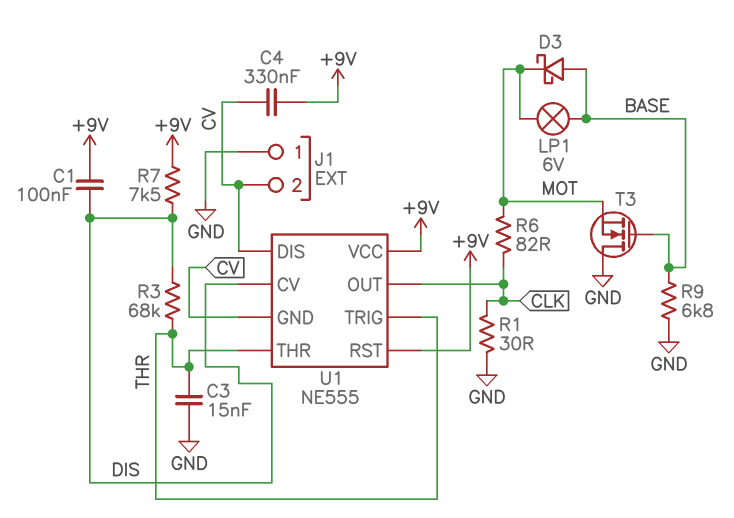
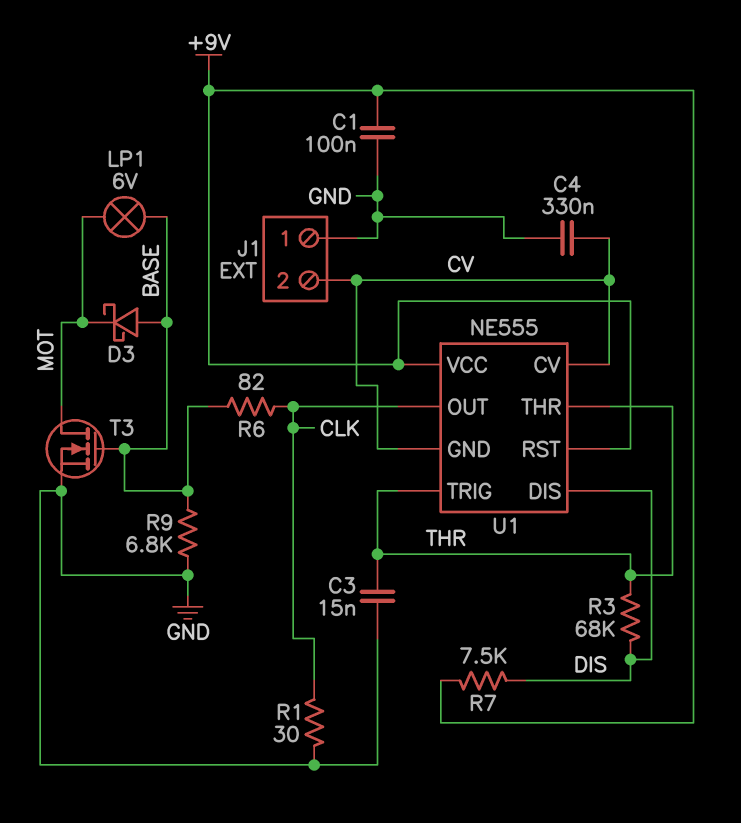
C1: 100nF (+9V, DIS) -> 100nF (+9V, GND)
C4: 330nF (+9V, CV) -> 330nF (CV, GND)
R6: 82 (CLK, MOT) -> 82 (BASE, CLK)
T3: NMOS (G BASE, D GND, S MOT) -> NMOS (G BASE, D MOT, S GND)
U1 pin CV: DIS -> CV
U1 pin DIS: CV -> DIS

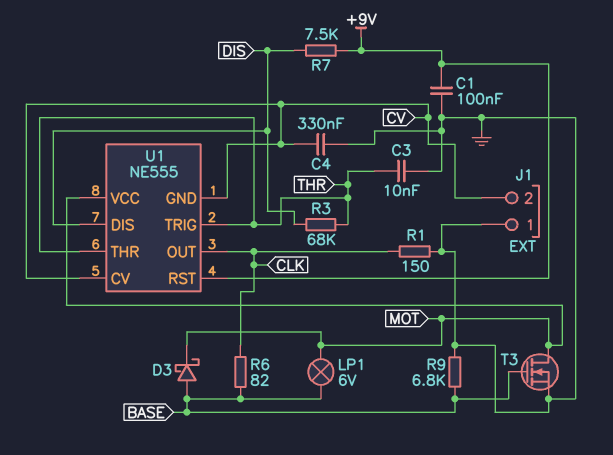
C3: 15nF (GND, THR) -> 10nF (GND, THR)
R1: 30 (CLK, GND) -> 150 (CLK, GND)
U1 pin VCC: +9V -> MOT

